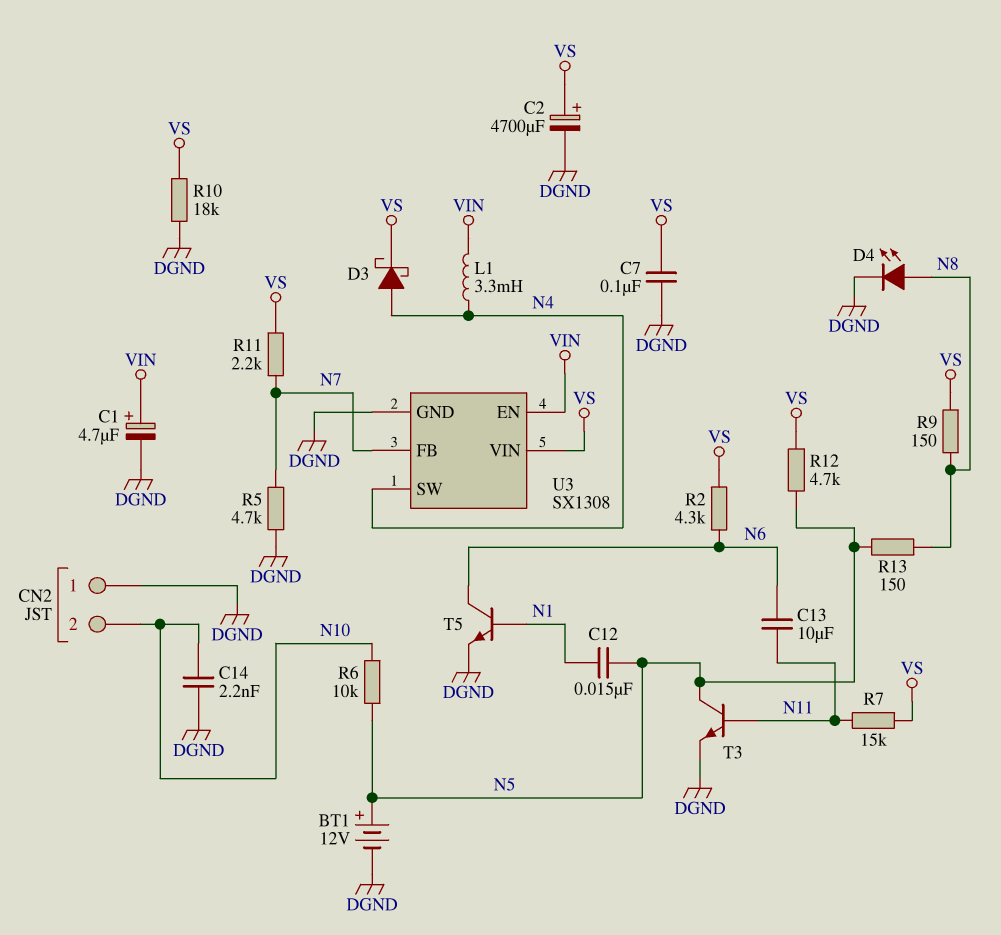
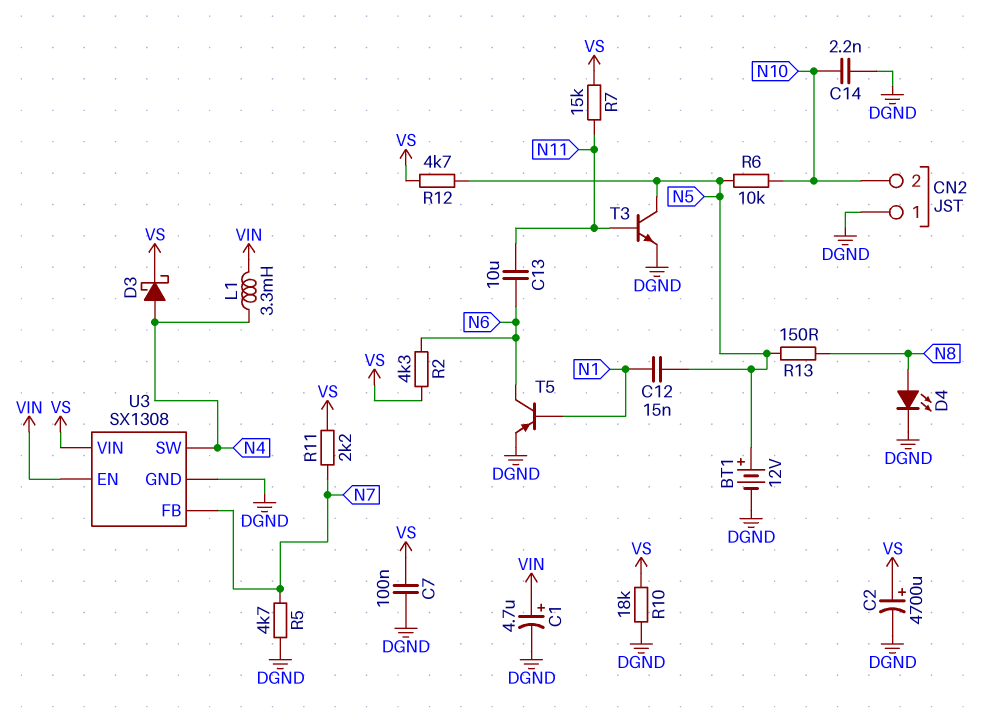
R9: 150 (N8, VS) -> none
T5: NPN (B N1, C N6, E DGND) -> PNP (B N1, C N6, E DGND)

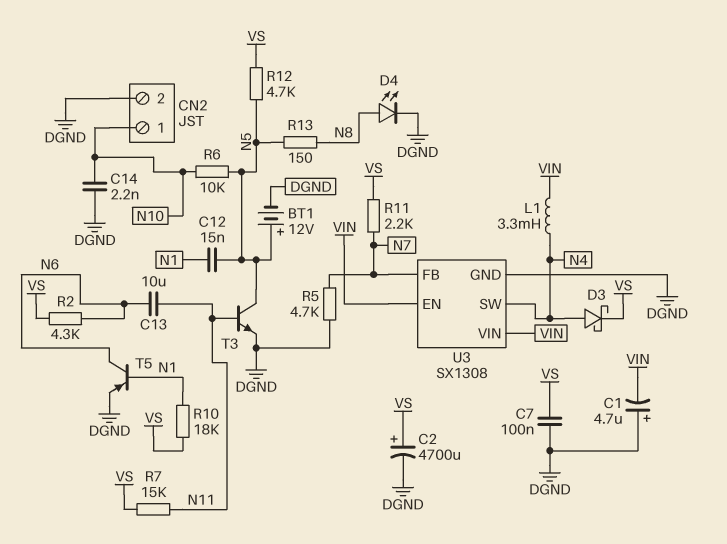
C1: 4.7uF (plus VIN, minus DGND) -> 4.7uF (plus DGND, minus VIN)
CN2 pin 1: DGND -> N10
CN2 pin 2: N10 -> DGND
R10: 18k (DGND, VS) -> 18k (N1, VS)
U3 pin VIN: VS -> VIN

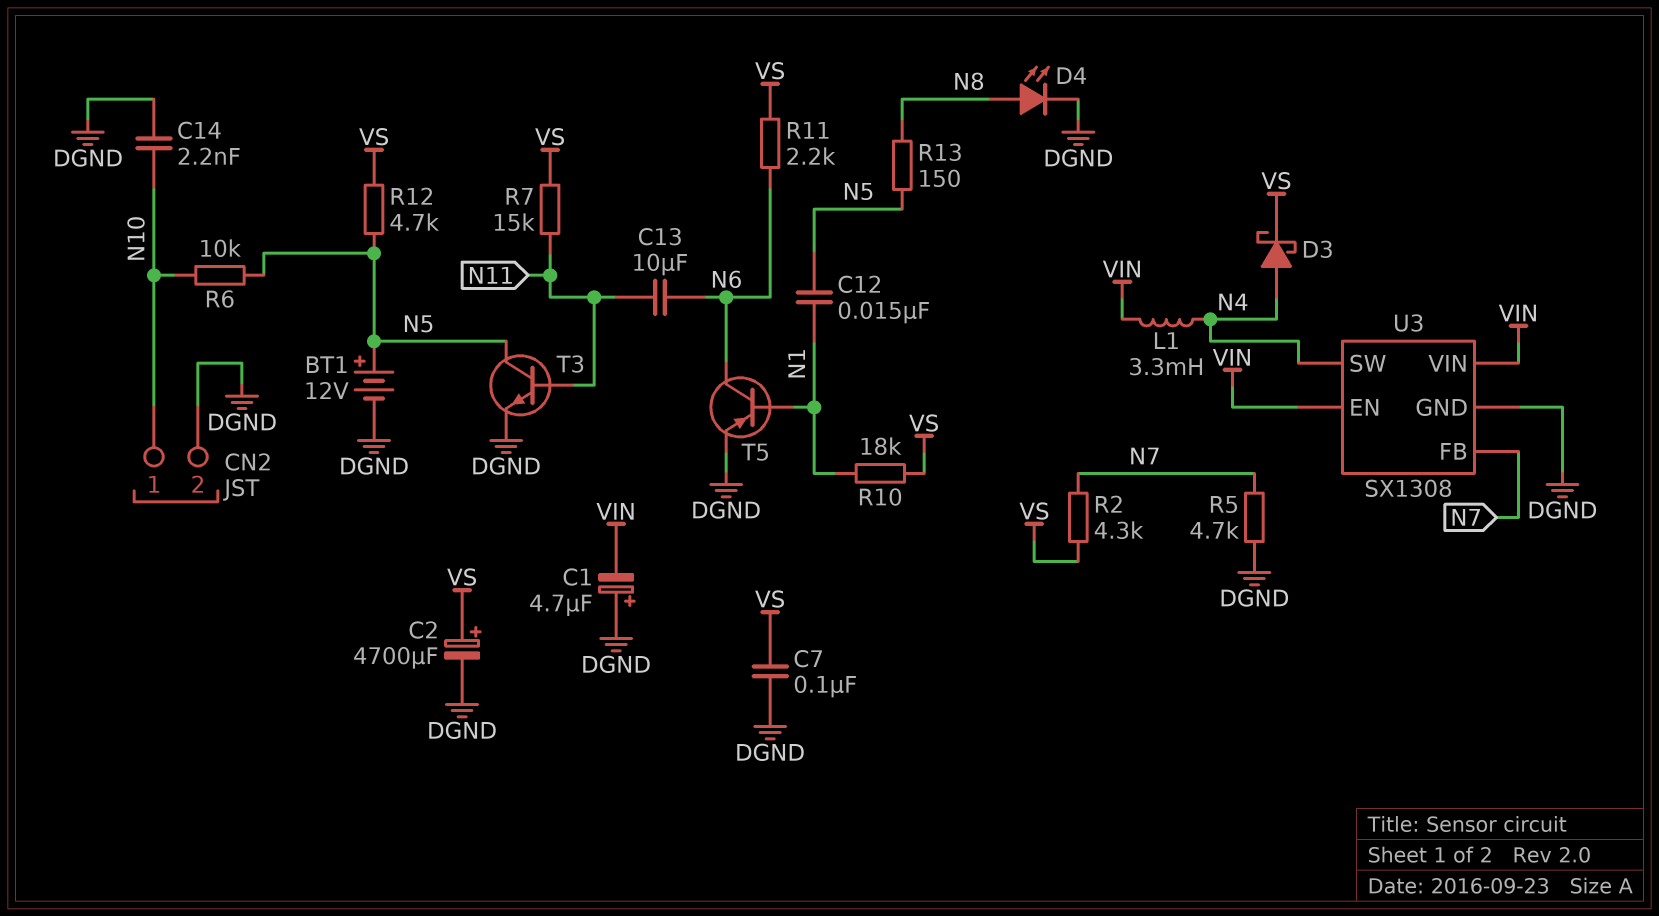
R2: 4.3k (N6, VS) -> 4.3k (N7, VS)
R11: 2.2k (N7, VS) -> 2.2k (N6, VS)

